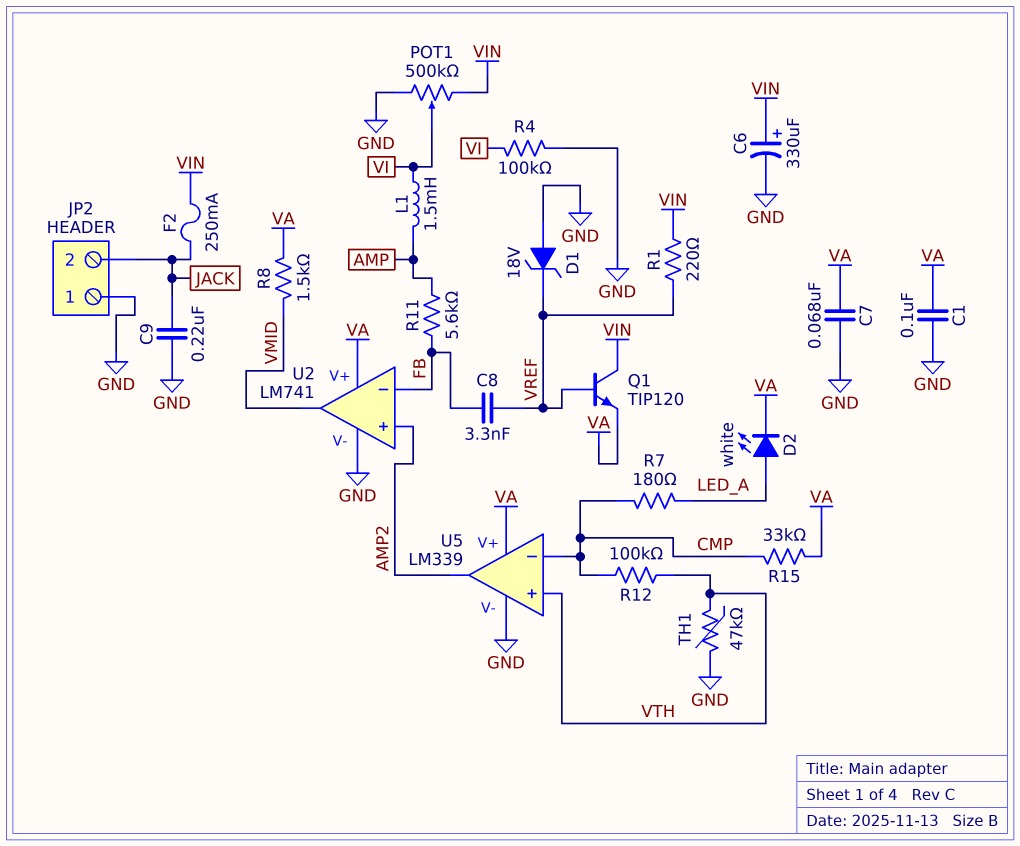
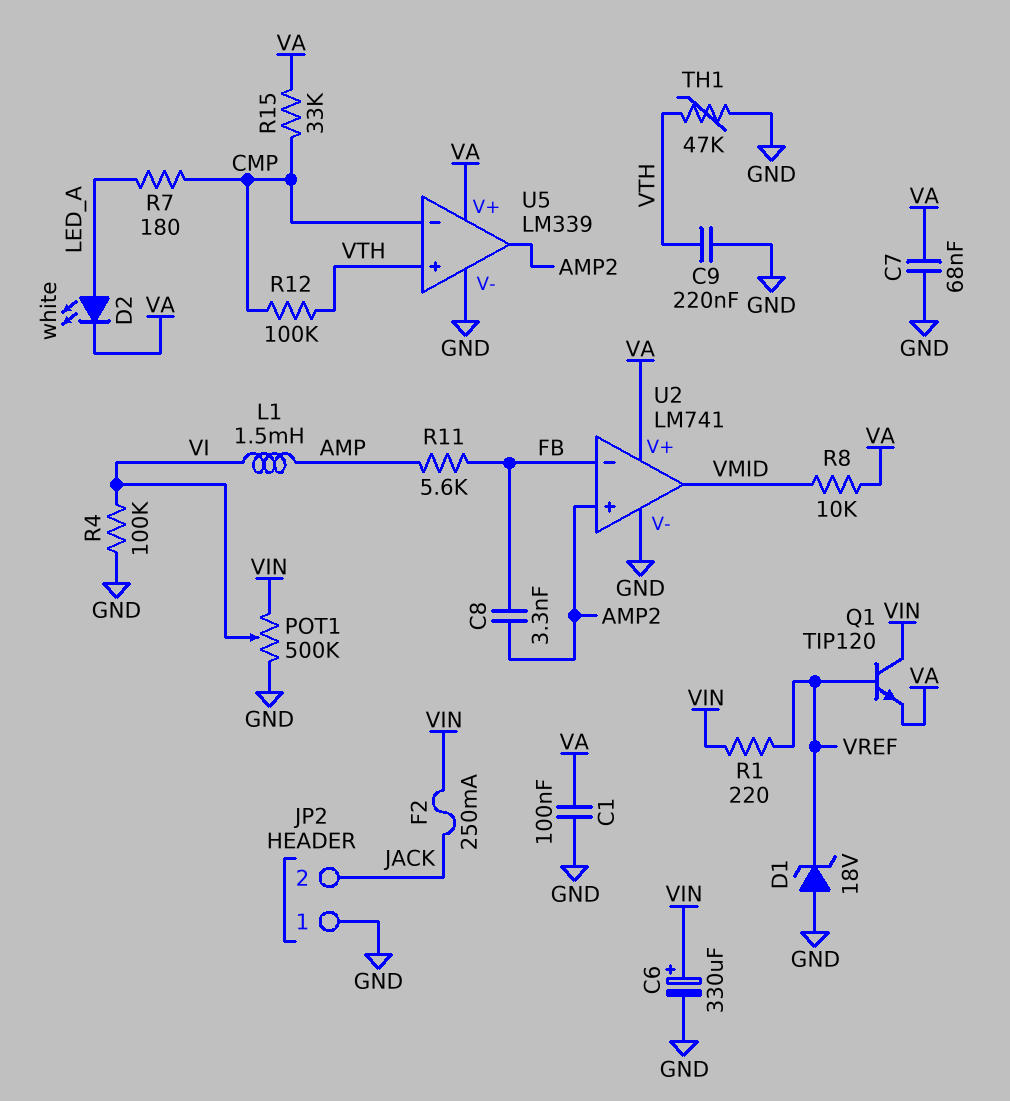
C8: 3.3nF (FB, VREF) -> 3.3nF (AMP2, FB)
C9: 220nF (GND, JACK) -> 220nF (GND, VTH)
R8: 1.5k (VA, VMID) -> 10k (VA, VMID)

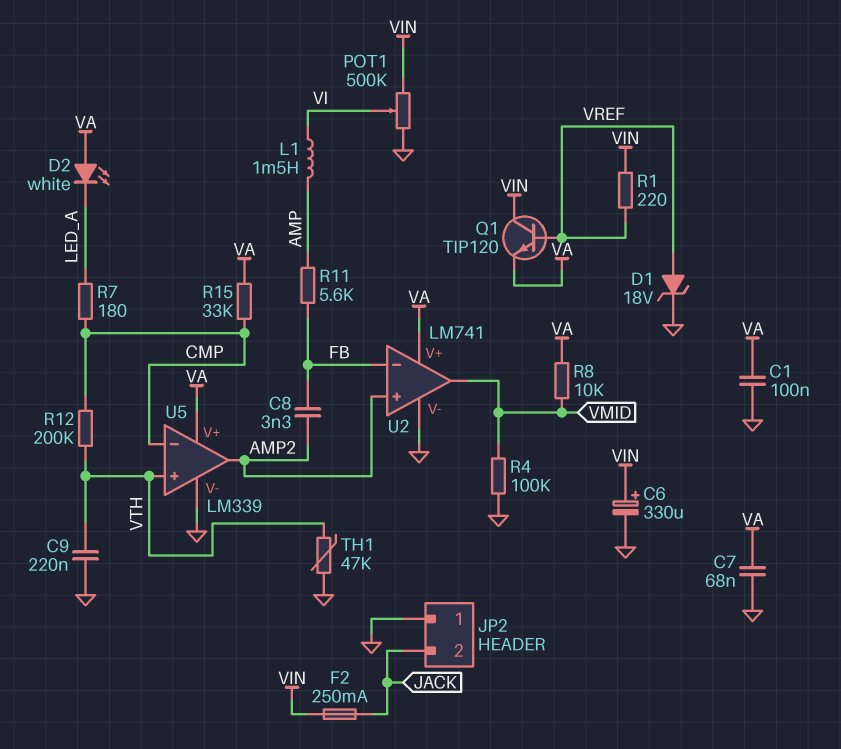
D1: zener 18V (A GND, K VREF) -> zener 18V (A VREF, K GND)
D2: LED white (A LED_A, K VA) -> LED white (A VA, K LED_A)
R4: 100k (GND, VI) -> 100k (GND, VMID)
R12: 100k (CMP, VTH) -> 200k (CMP, VTH)

